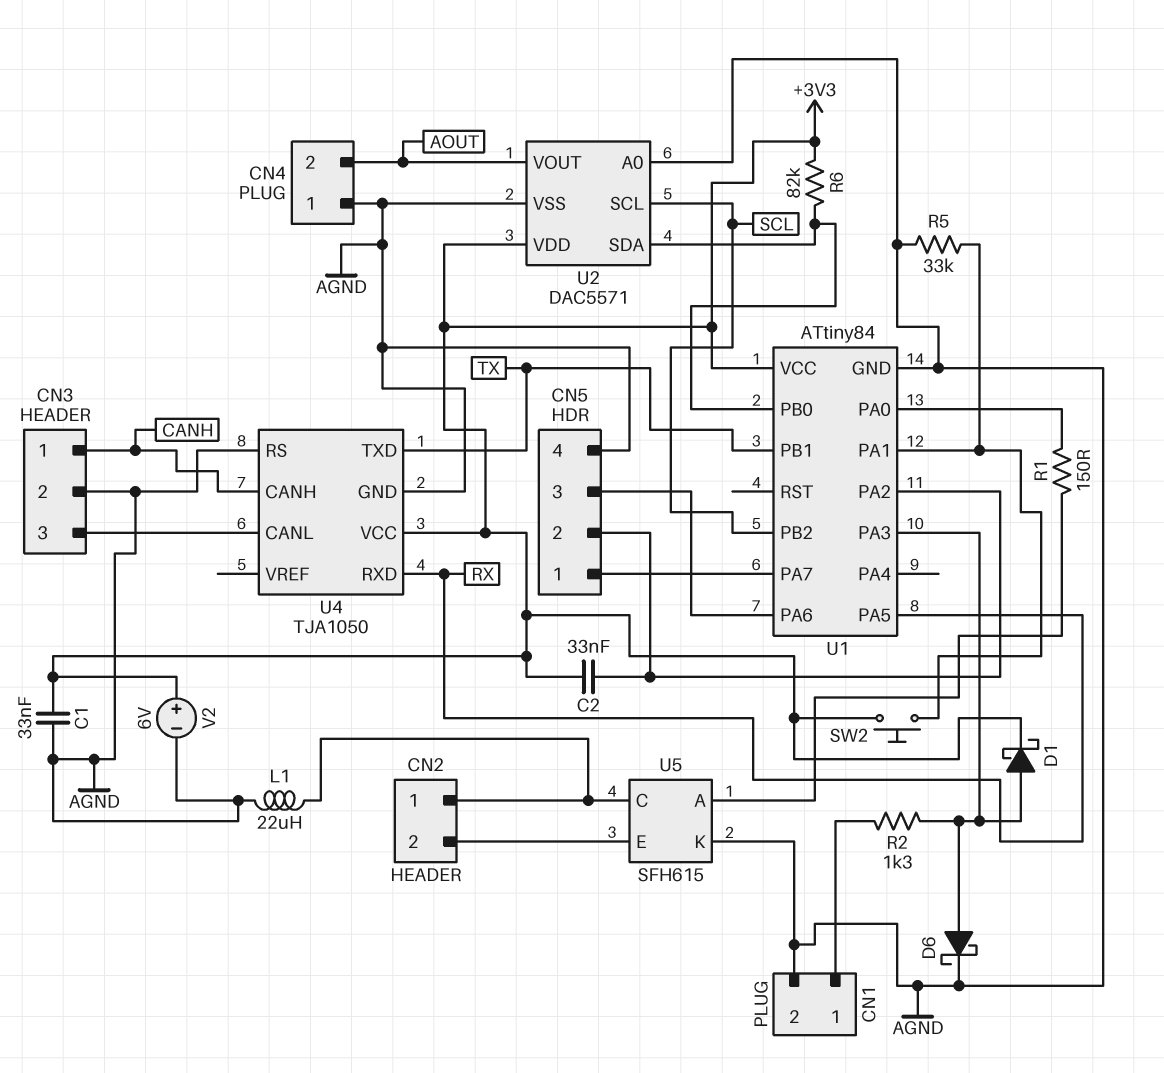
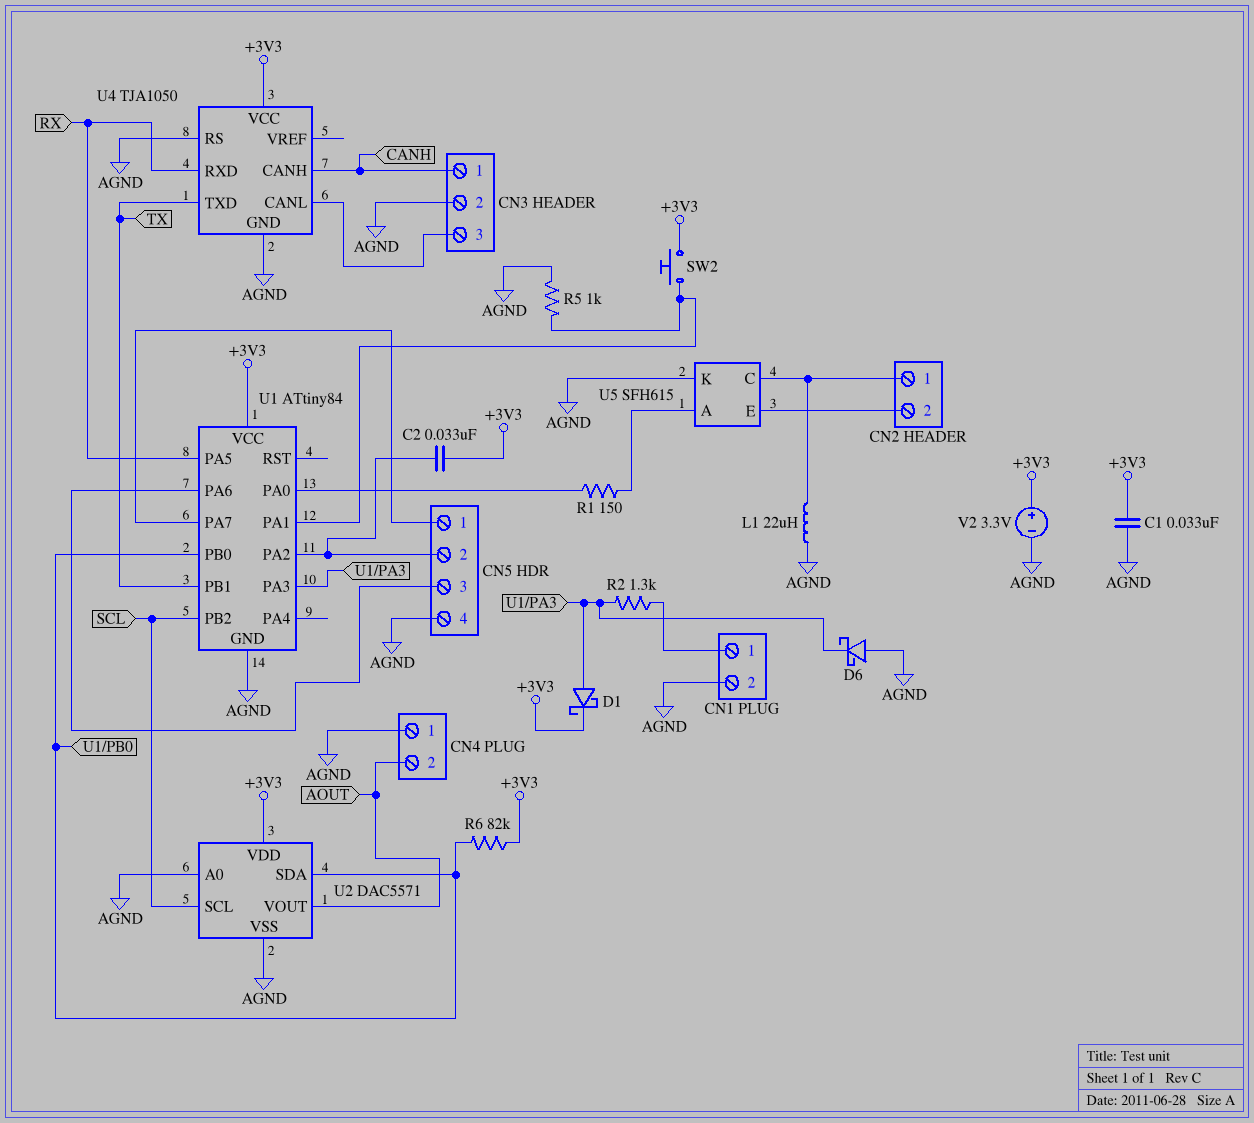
D6: schottky (A U1/PA3, K AGND) -> schottky (A AGND, K U1/PA3)
R5: 33k (AGND, U1/PA1) -> 1k (AGND, U1/PA1)
V2: 6V (plus +3V3, minus AGND) -> 3.3V (plus +3V3, minus AGND)

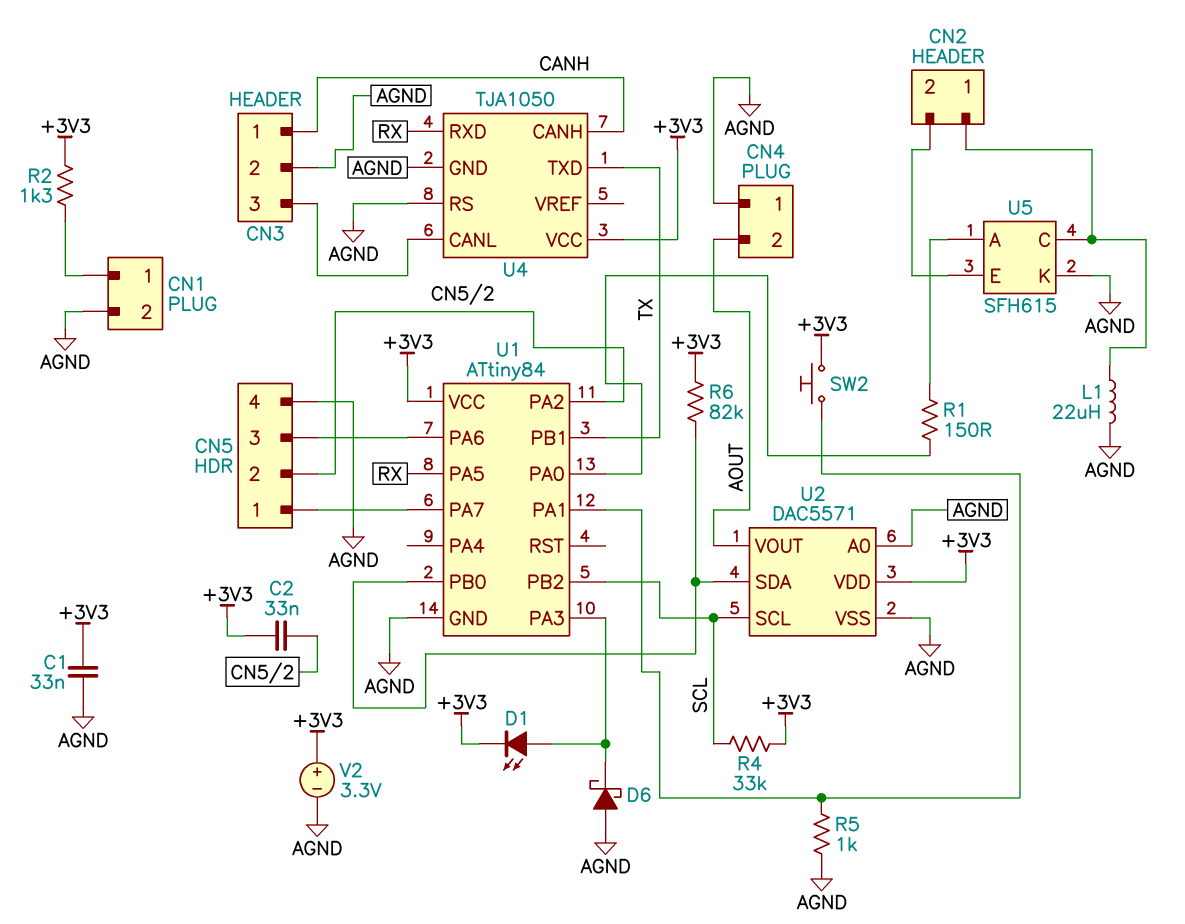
D1: schottky (A U1/PA3, K +3V3) -> LED (A U1/PA3, K +3V3)
R2: 1.3k (CN1/1, U1/PA3) -> 1.3k (+3V3, CN1/1)
R4: none -> 33k (+3V3, SCL)

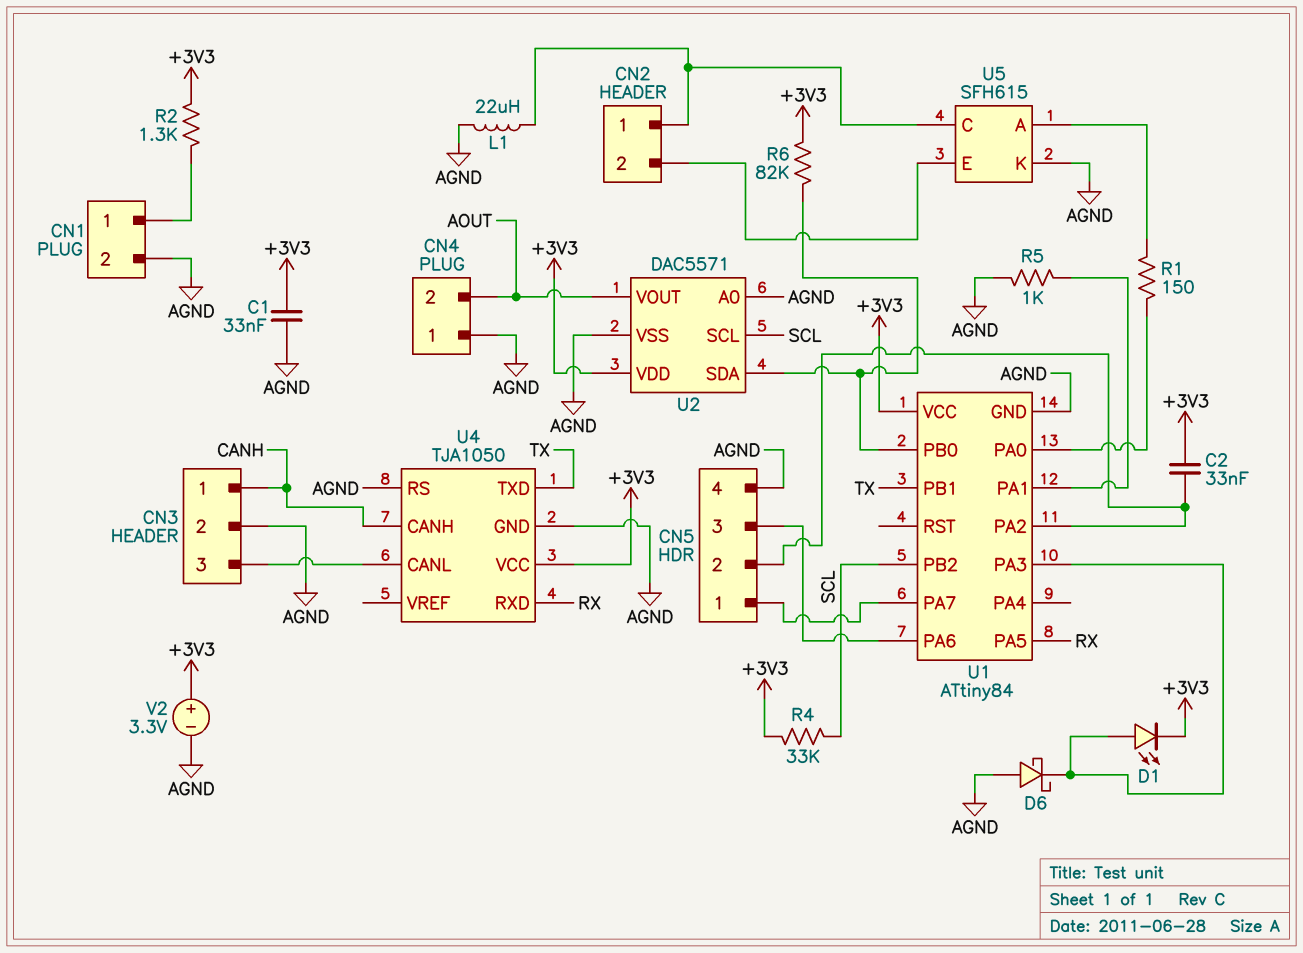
SW2: button (+3V3, U1/PA1) -> none

